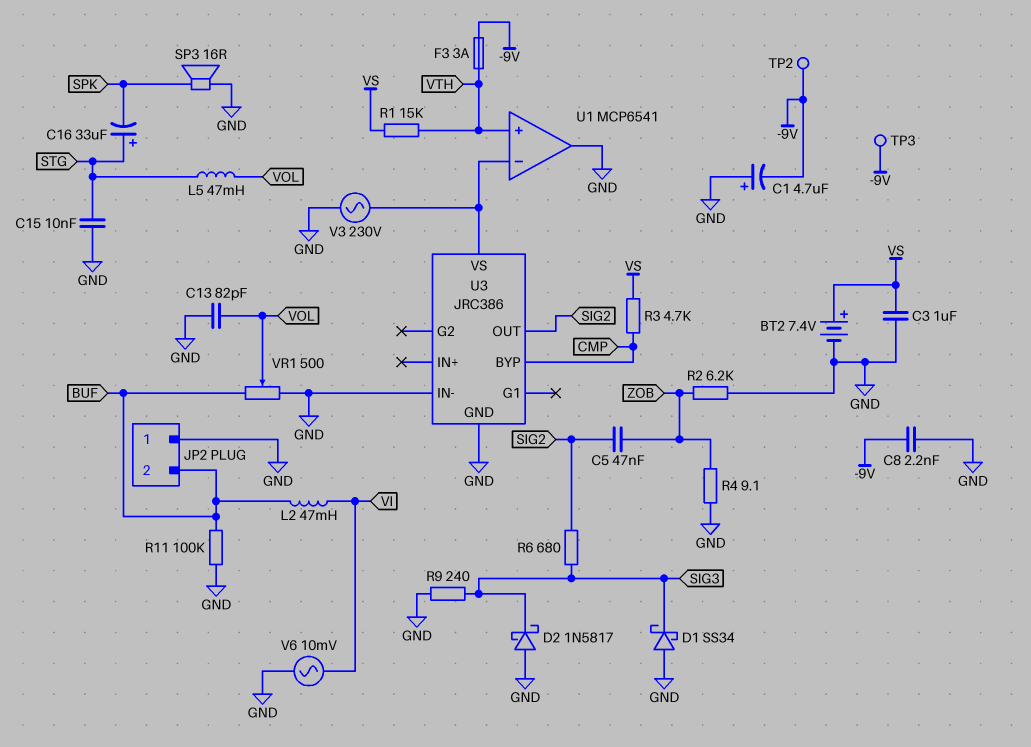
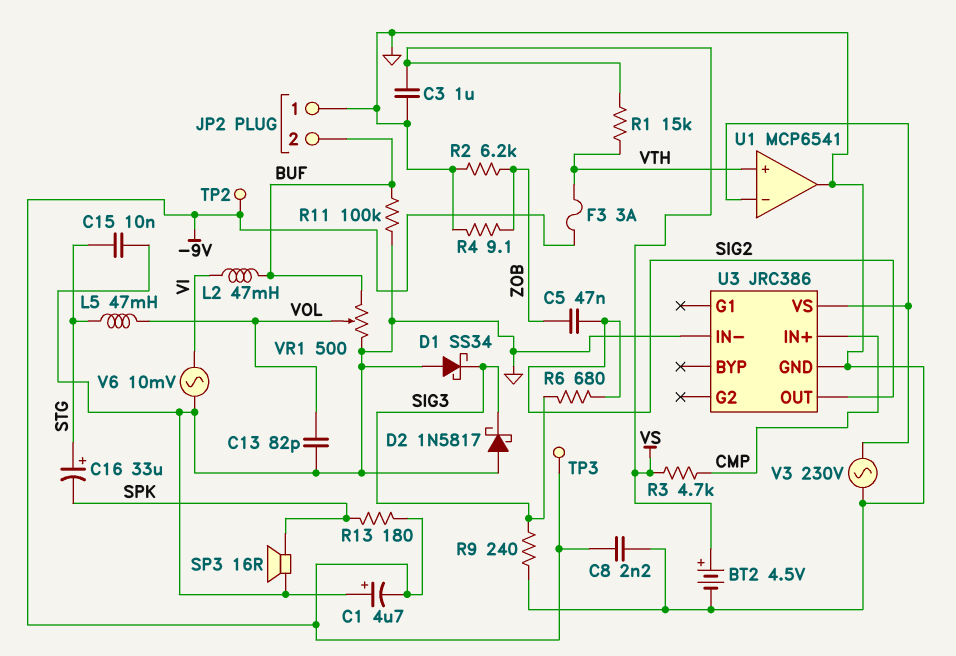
BT2: 7.4V (plus VS, minus GND) -> 4.5V (plus VS, minus GND)
R13: none -> 180 (-9V, SPK)
U3 pin BYP: CMP -> none
U3 pin IN+: none -> CMP

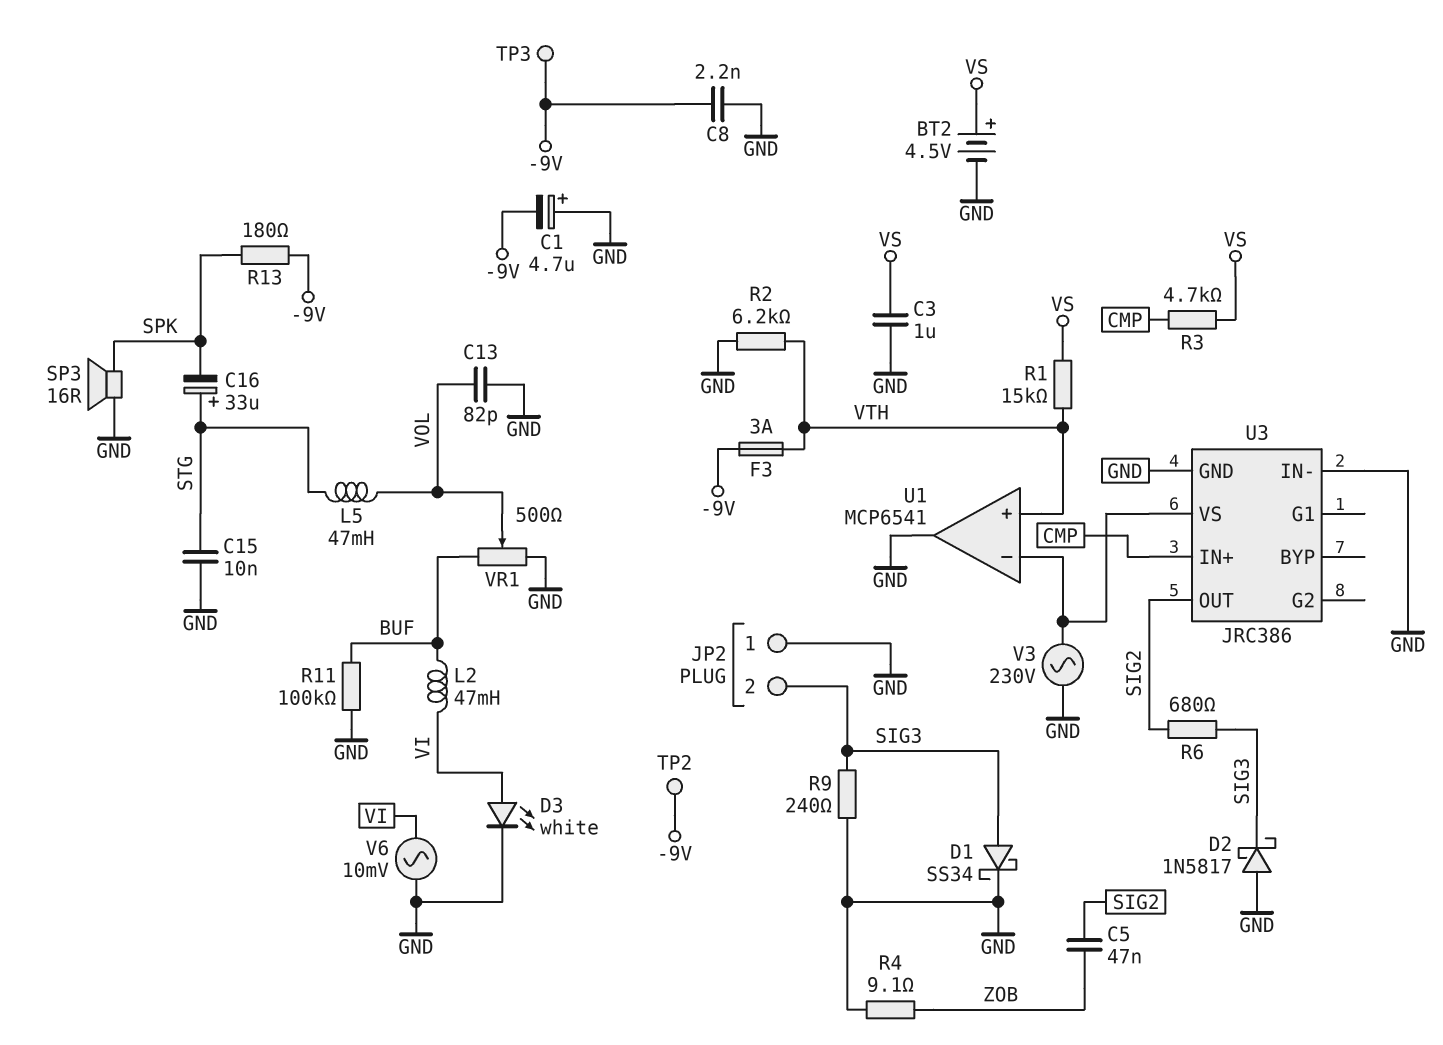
D1: schottky SS34 (A GND, K SIG3) -> schottky SS34 (A SIG3, K GND)
D3: none -> LED white (A VI, K GND)
JP2 pin 2: BUF -> SIG3
R2: 6.2k (GND, ZOB) -> 6.2k (GND, VTH)

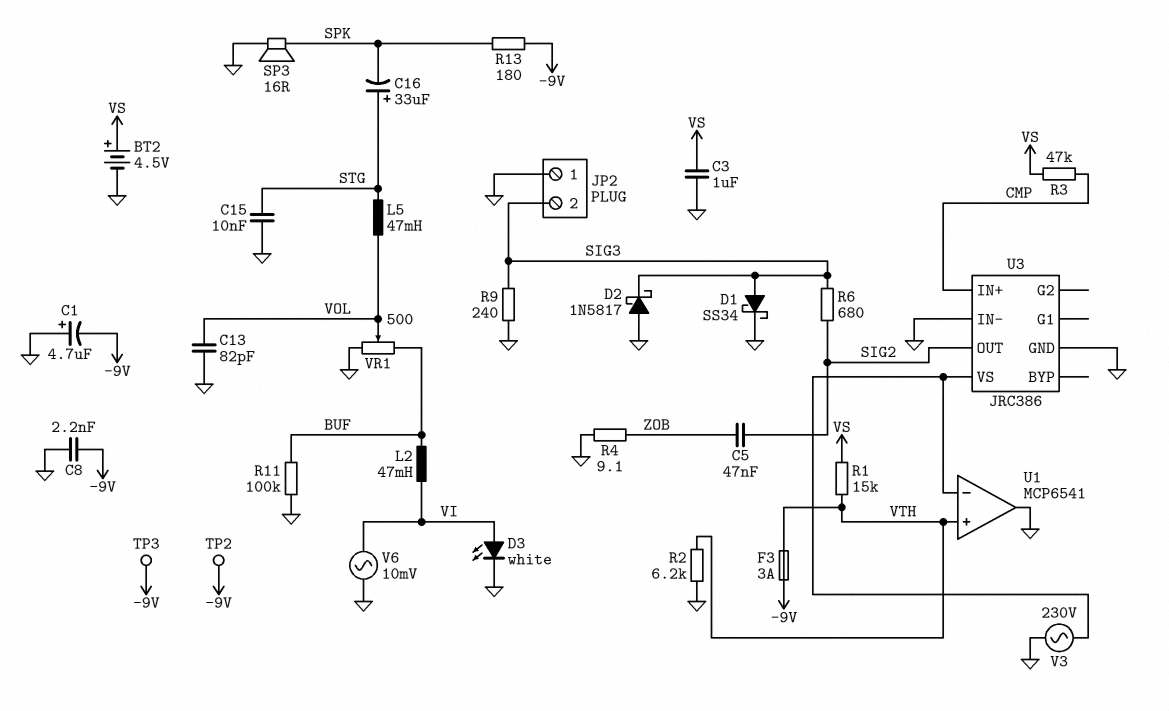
R3: 4.7k (CMP, VS) -> 47k (CMP, VS)

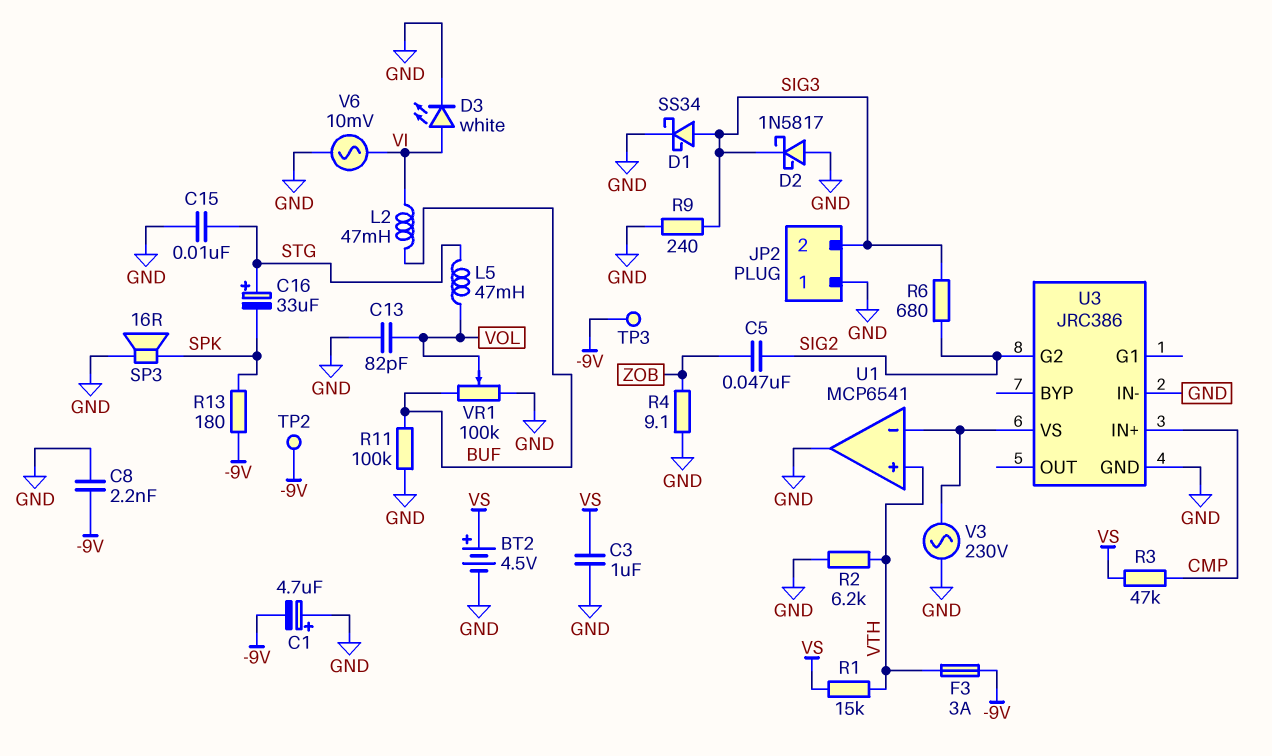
U3 pin G2: none -> SIG2
U3 pin OUT: SIG2 -> none
VR1: 500 (BUF, GND, wiper VOL) -> 100k (BUF, GND, wiper VOL)

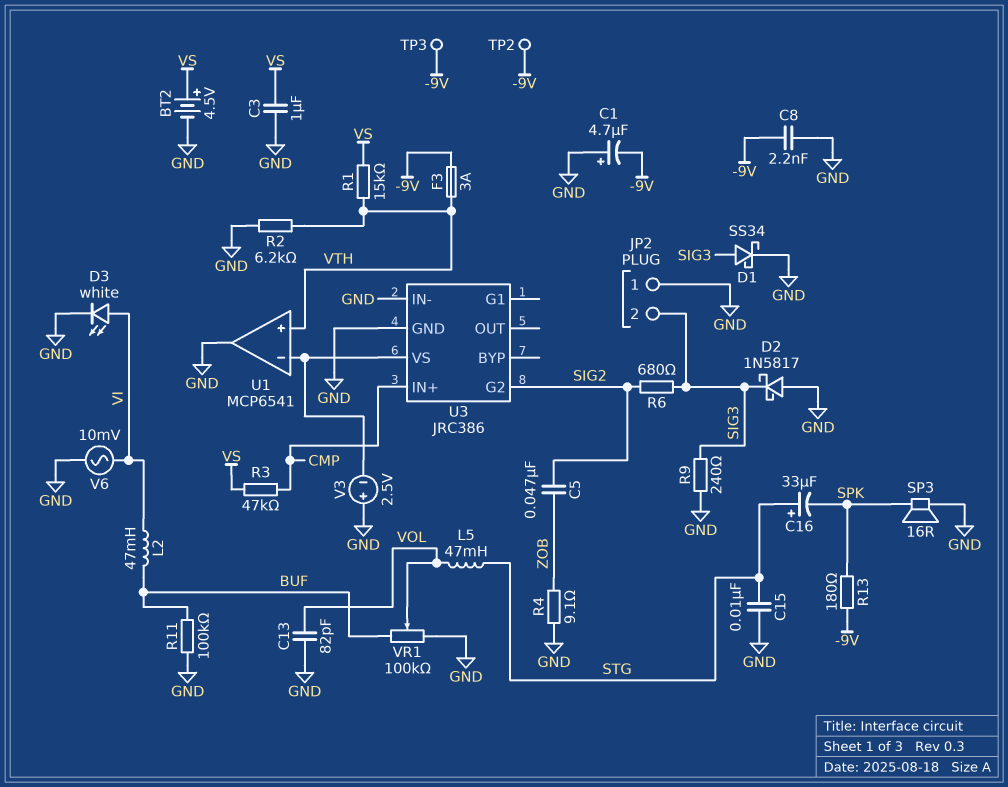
V3: AC 230V (GND, U1/in-) -> 2.5V (plus GND, minus U1/in-)

